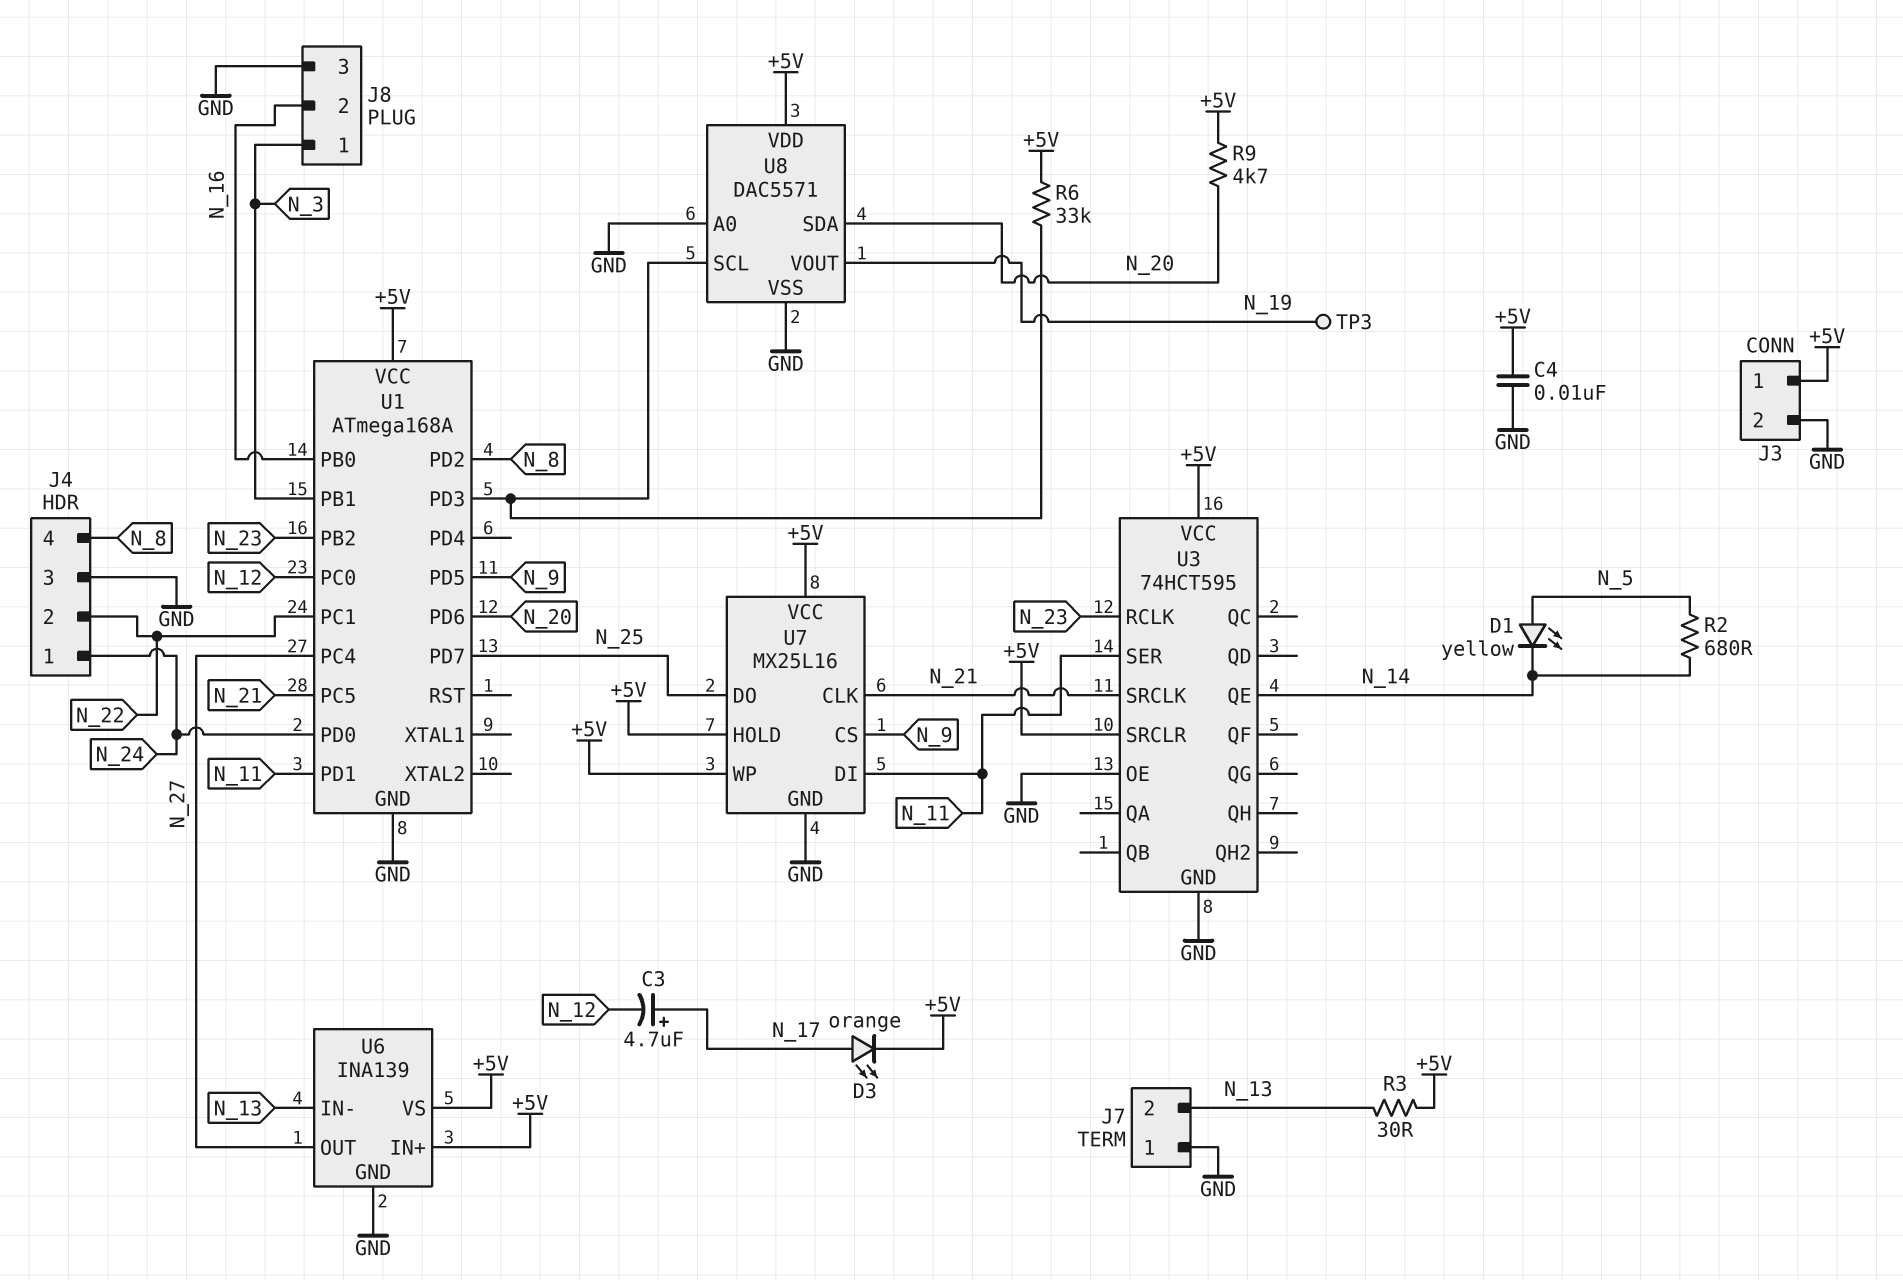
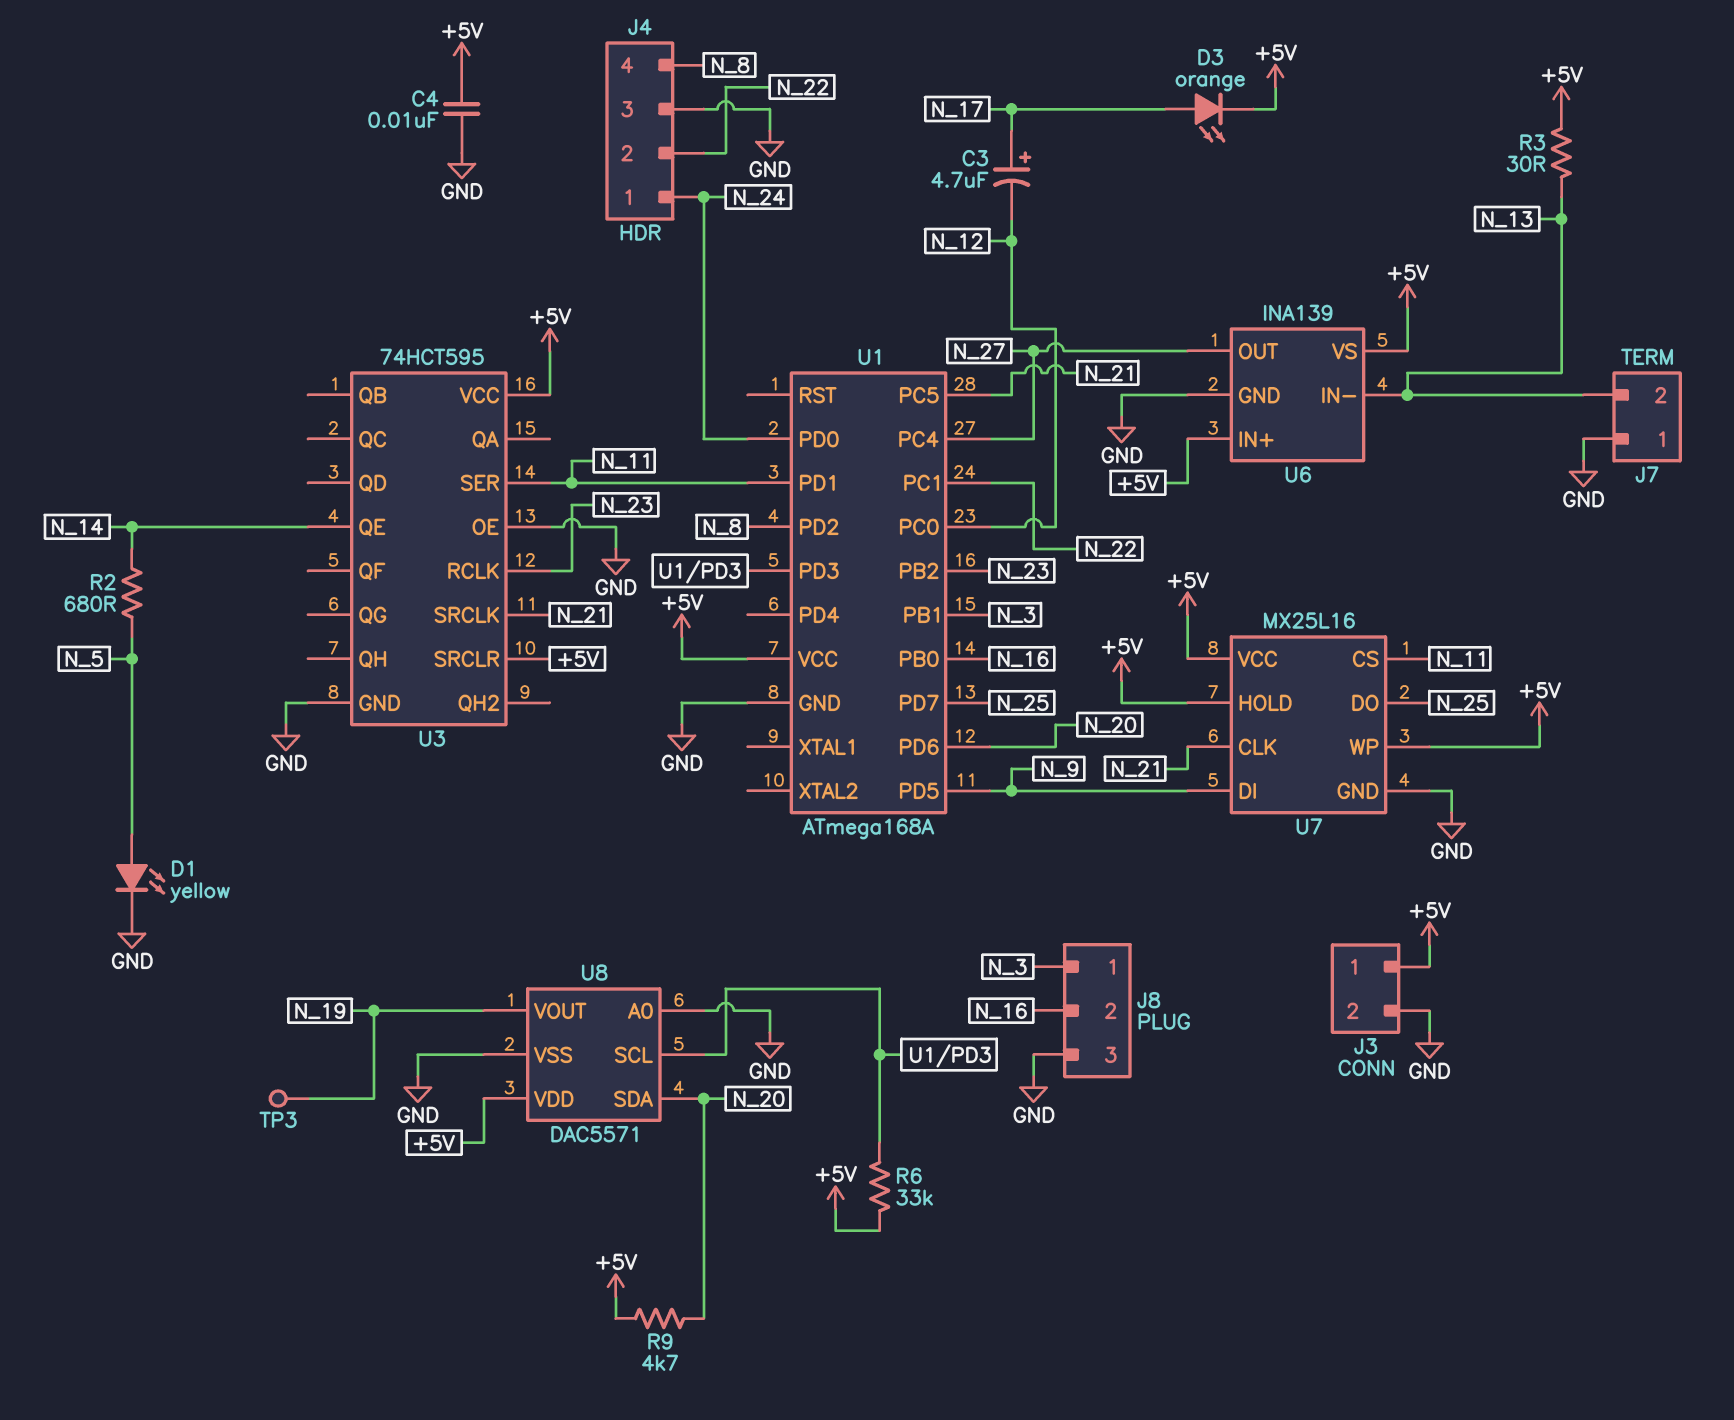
D1: LED yellow (A N_5, K N_14) -> LED yellow (A N_5, K GND)
U7 pin CS: N_9 -> N_11
U7 pin DI: N_11 -> N_9

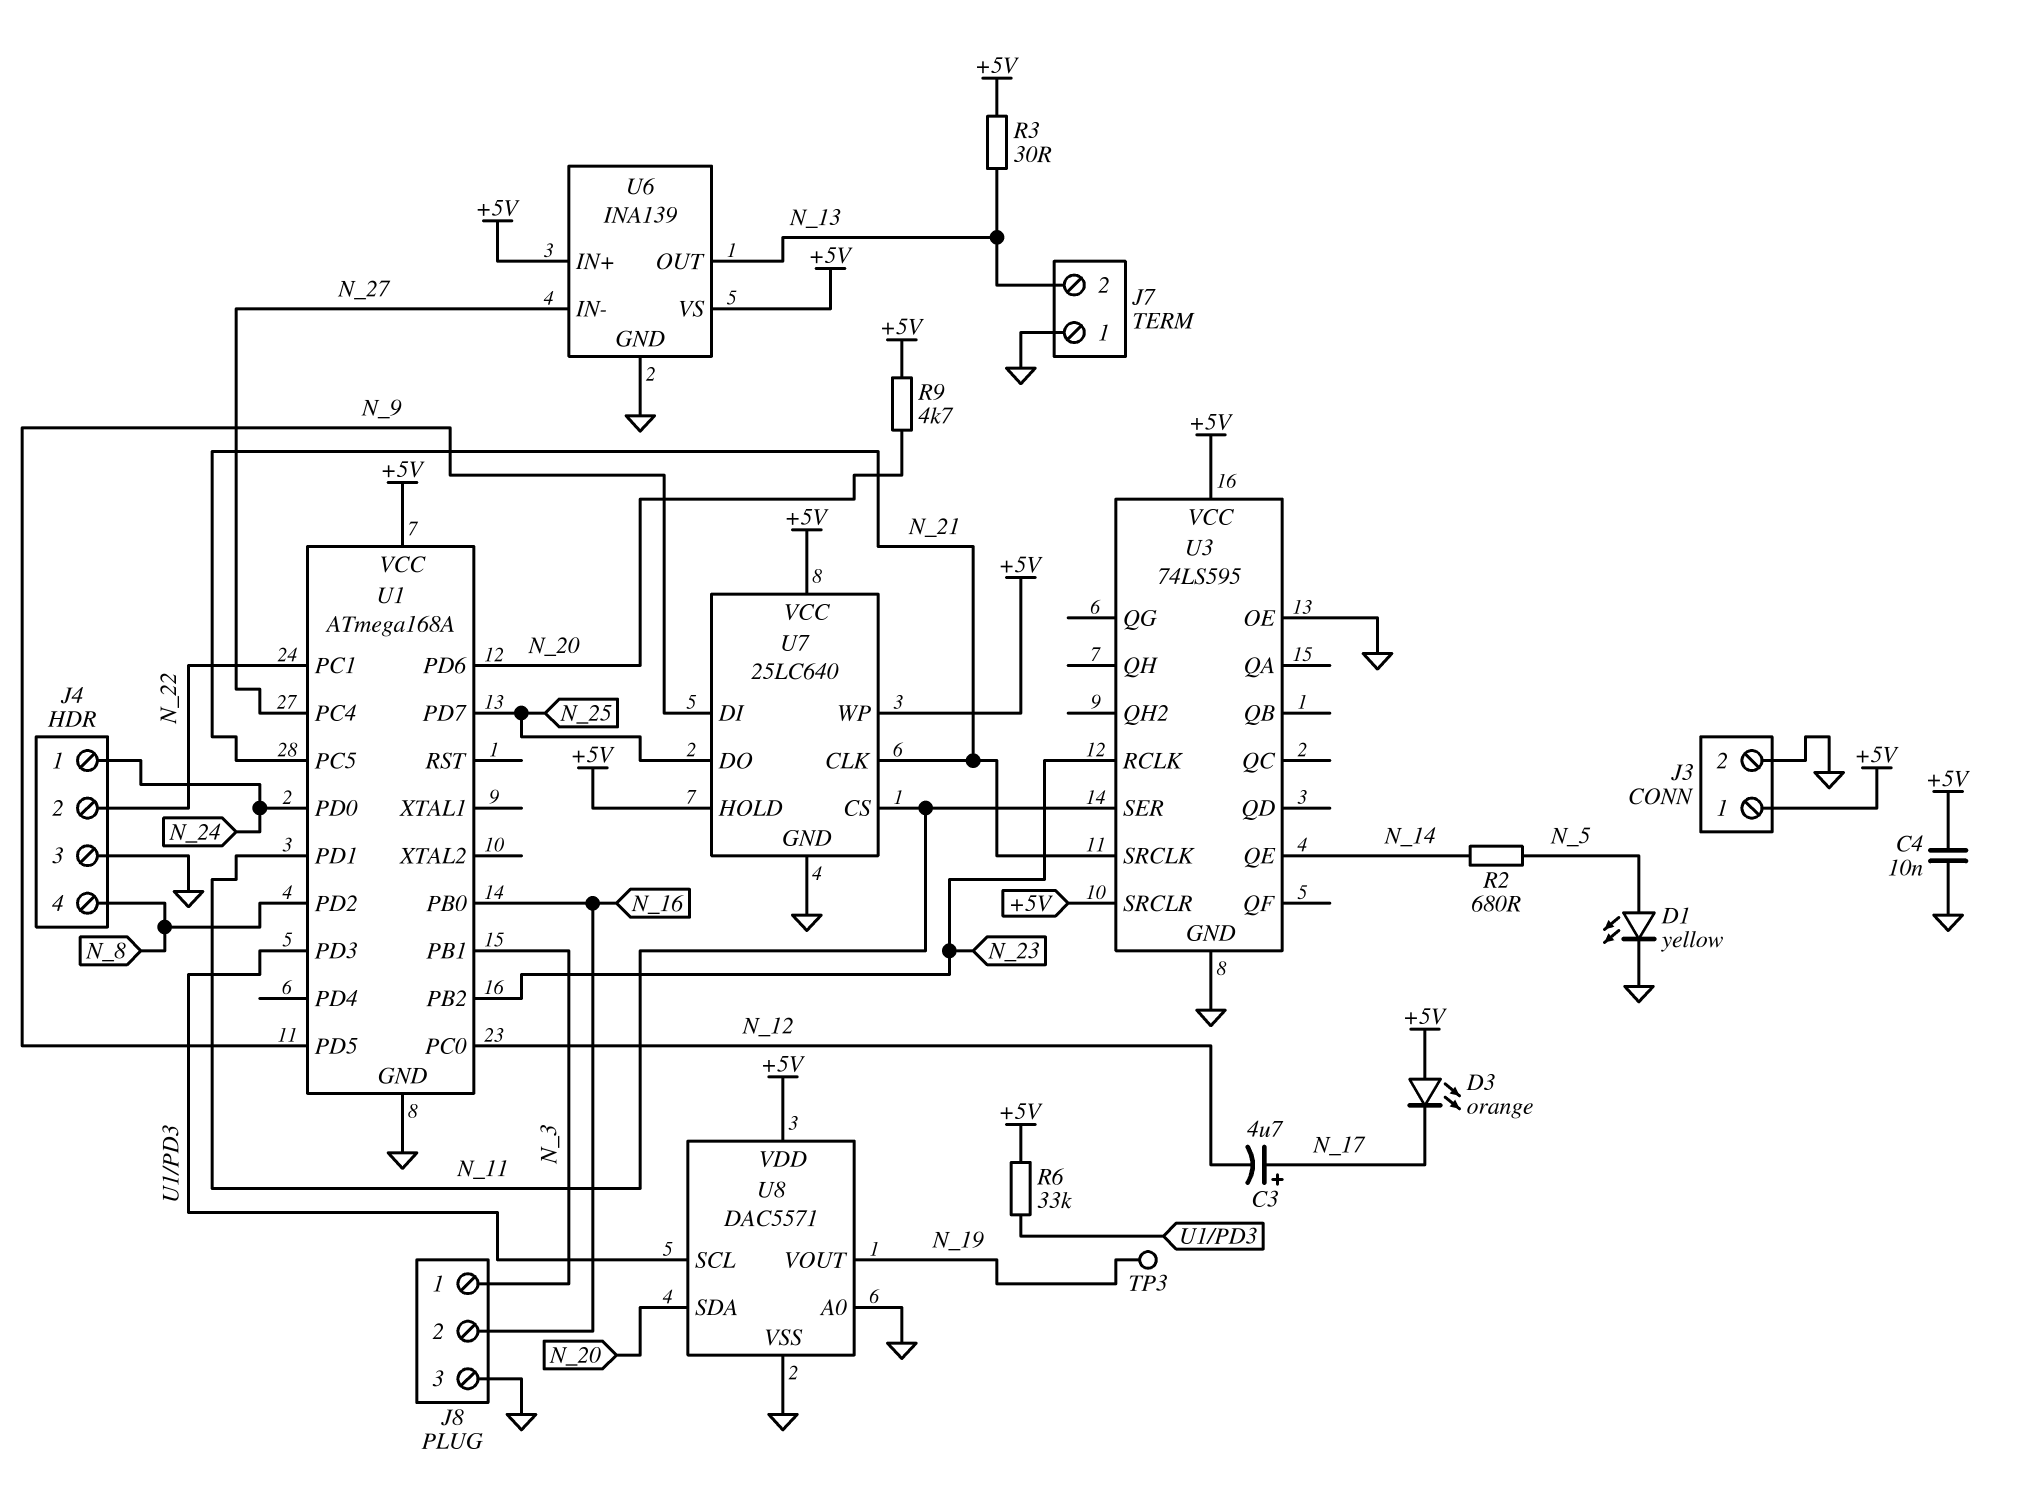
D3: LED orange (A N_17, K +5V) -> LED orange (A +5V, K N_17)
U3: 74HCT595 -> 74LS595
U6 pin IN-: N_13 -> N_27
U6 pin OUT: N_27 -> N_13
U7: MX25L16 -> 25LC640

